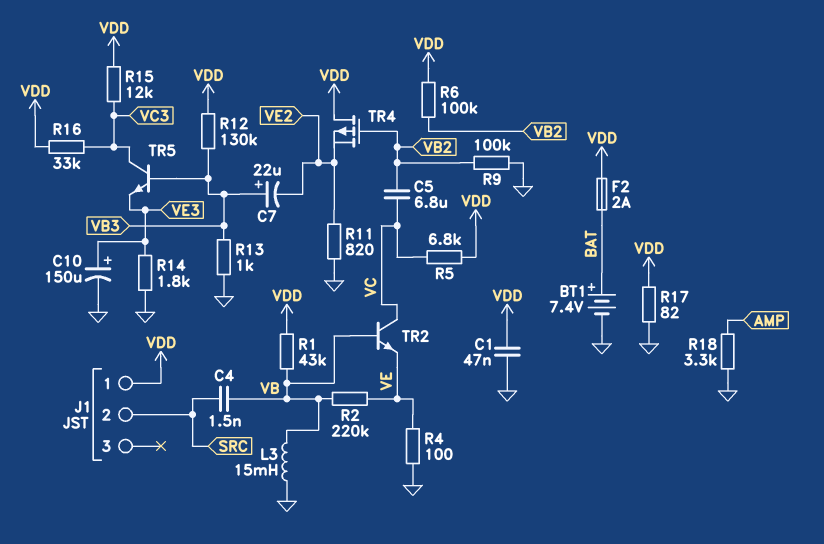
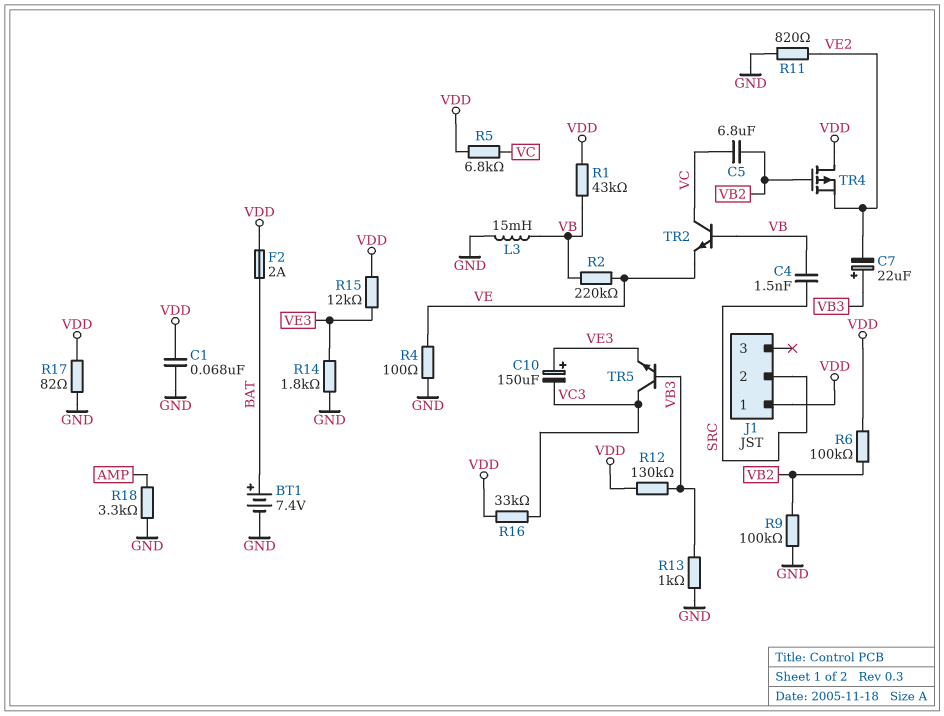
C1: 47nF (GND, VDD) -> 68nF (GND, VDD)
C10: 150uF (plus VE3, minus GND) -> 150uF (plus VE3, minus VC3)
R15: 12k (VC3, VDD) -> 12k (VDD, VE3)

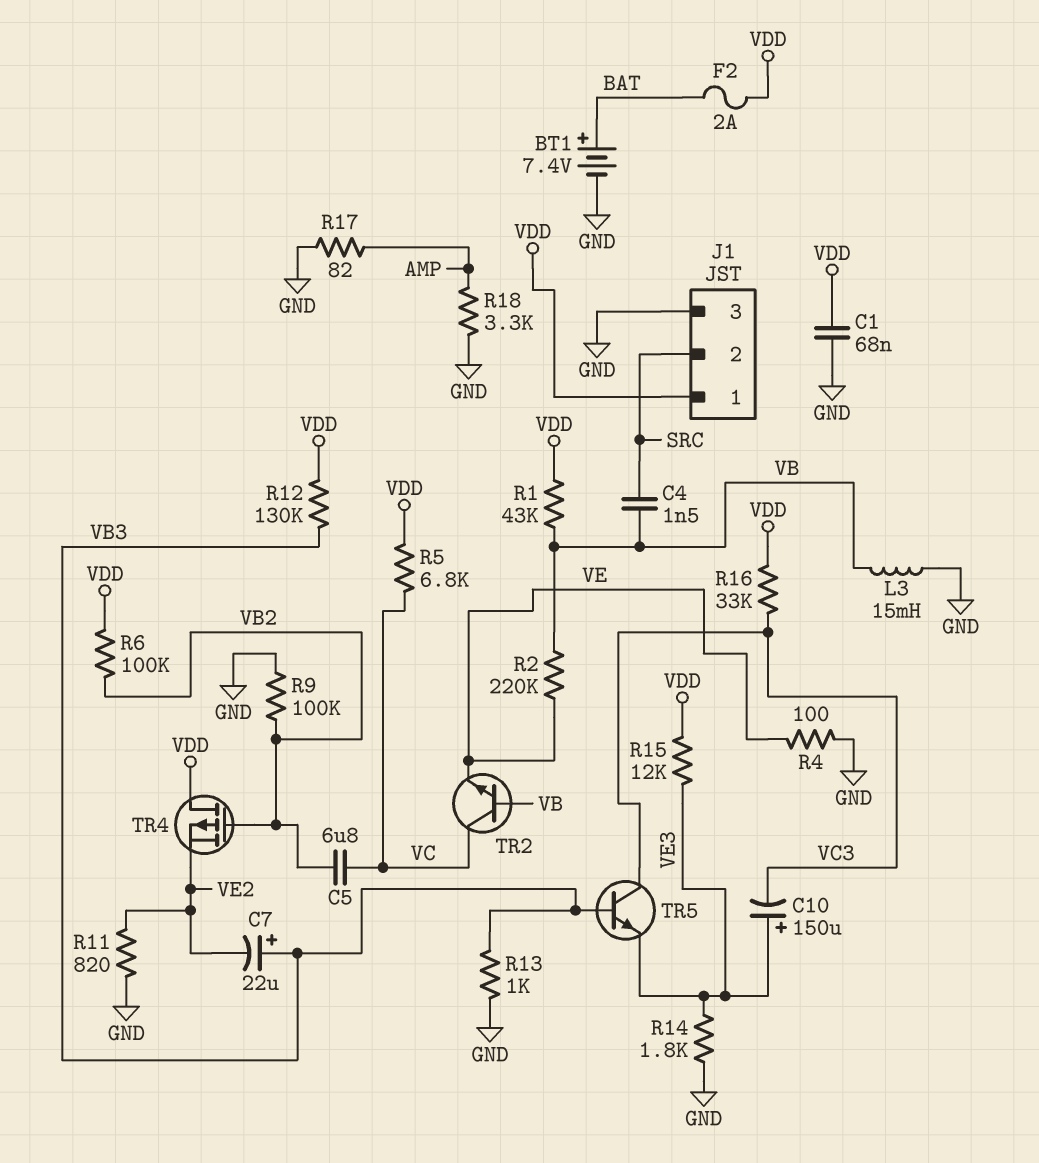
J1 pin 3: none -> GND
R17: 82 (GND, VDD) -> 82 (AMP, GND)

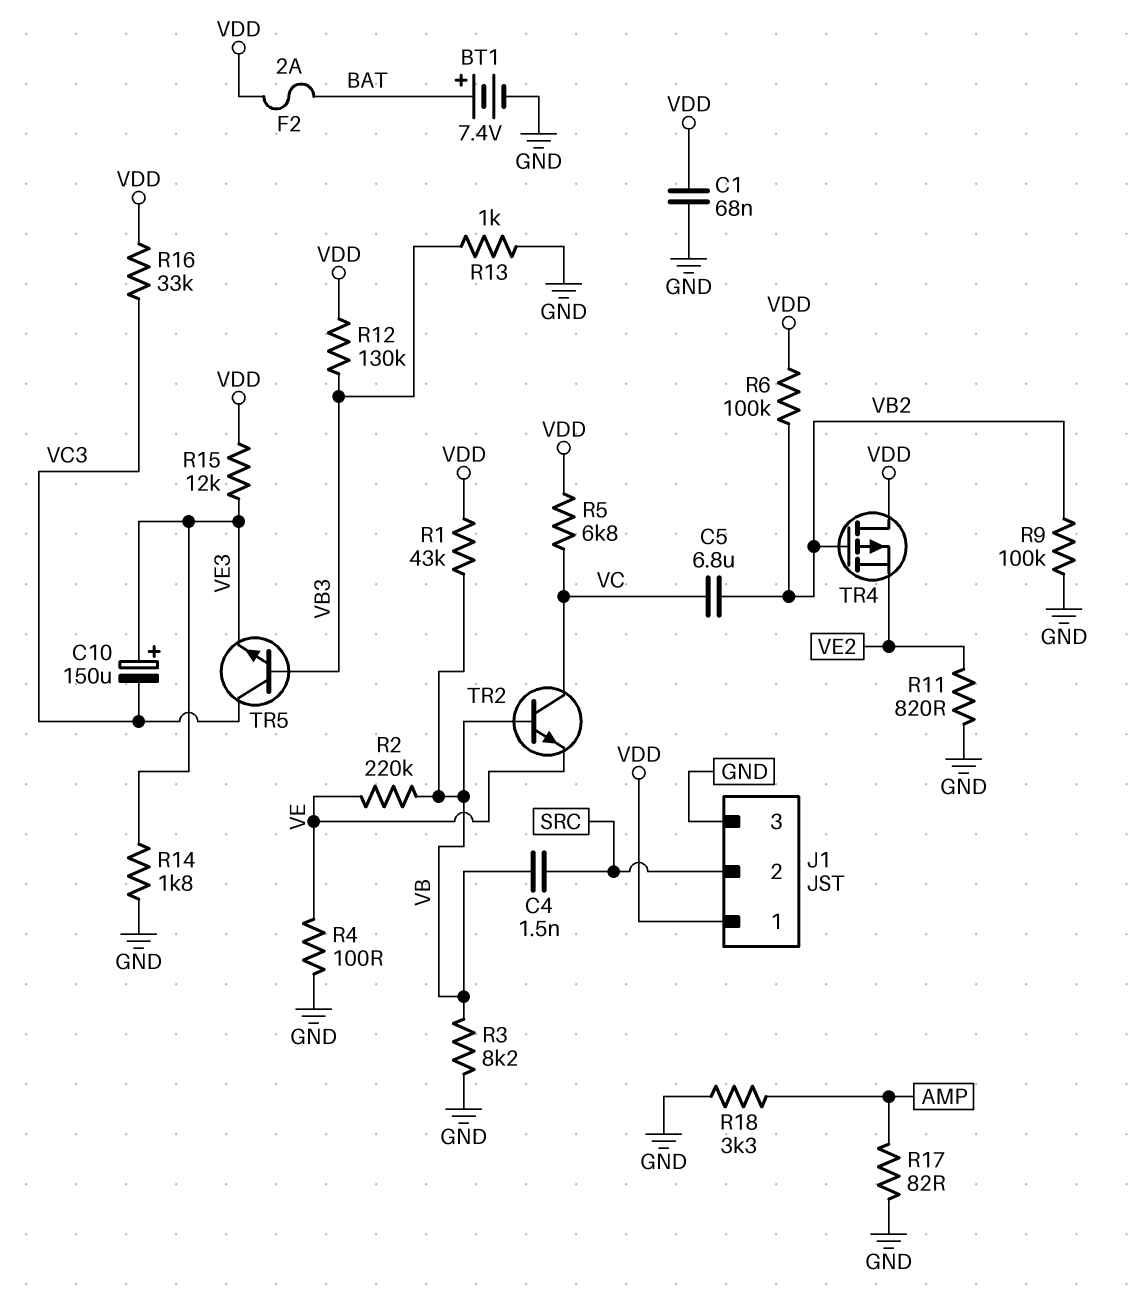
C7: 22uF (plus VB3, minus VE2) -> none
L3: 15mH (GND, VB) -> none
R3: none -> 8.2k (GND, VB)

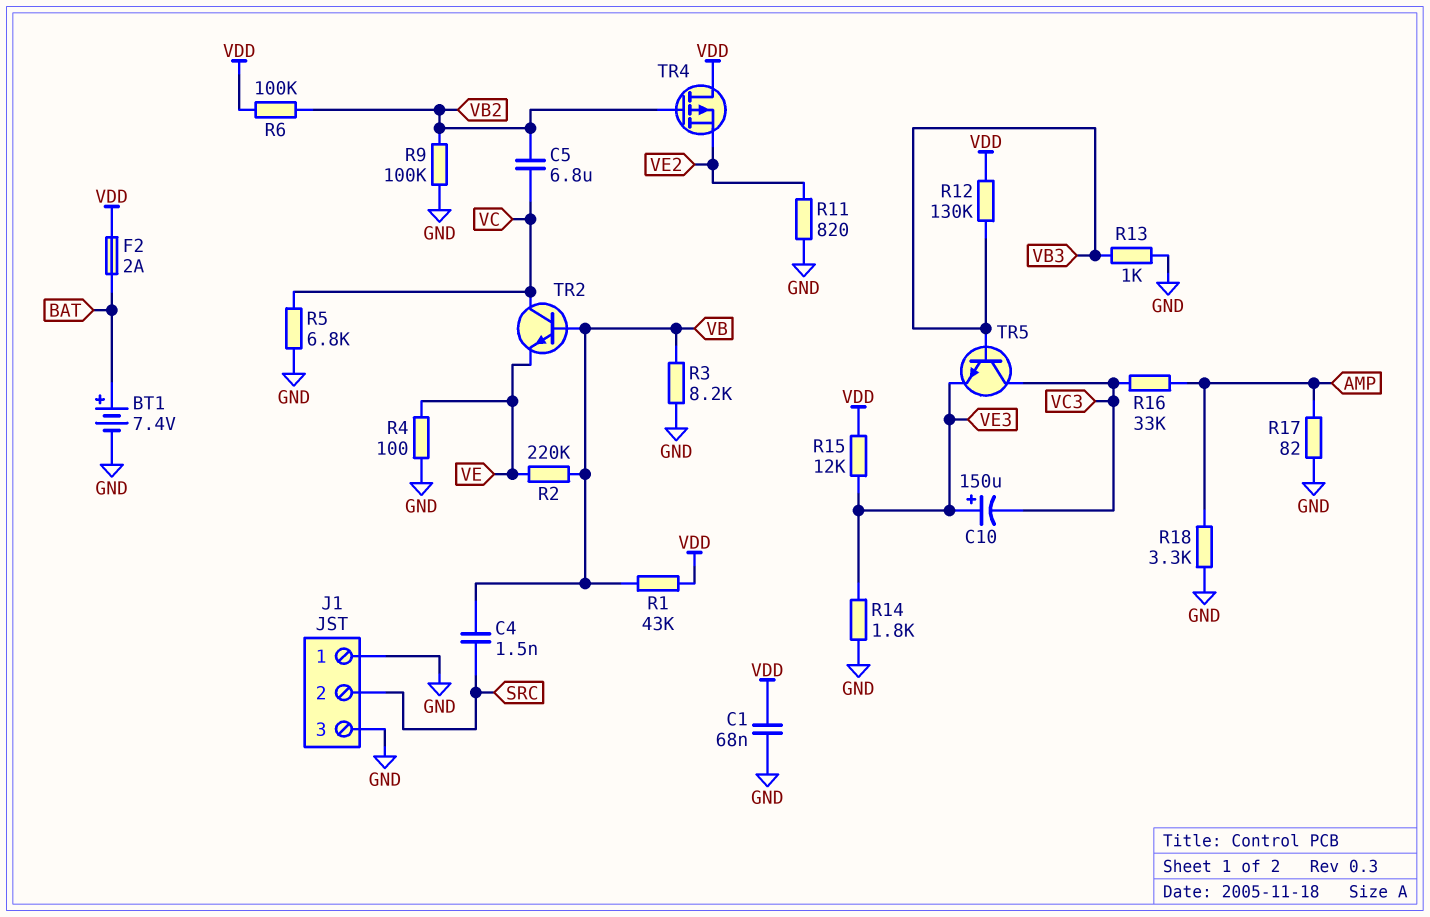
J1 pin 1: VDD -> GND
R5: 6.8k (VC, VDD) -> 6.8k (GND, VC)
R16: 33k (VC3, VDD) -> 33k (AMP, VC3)

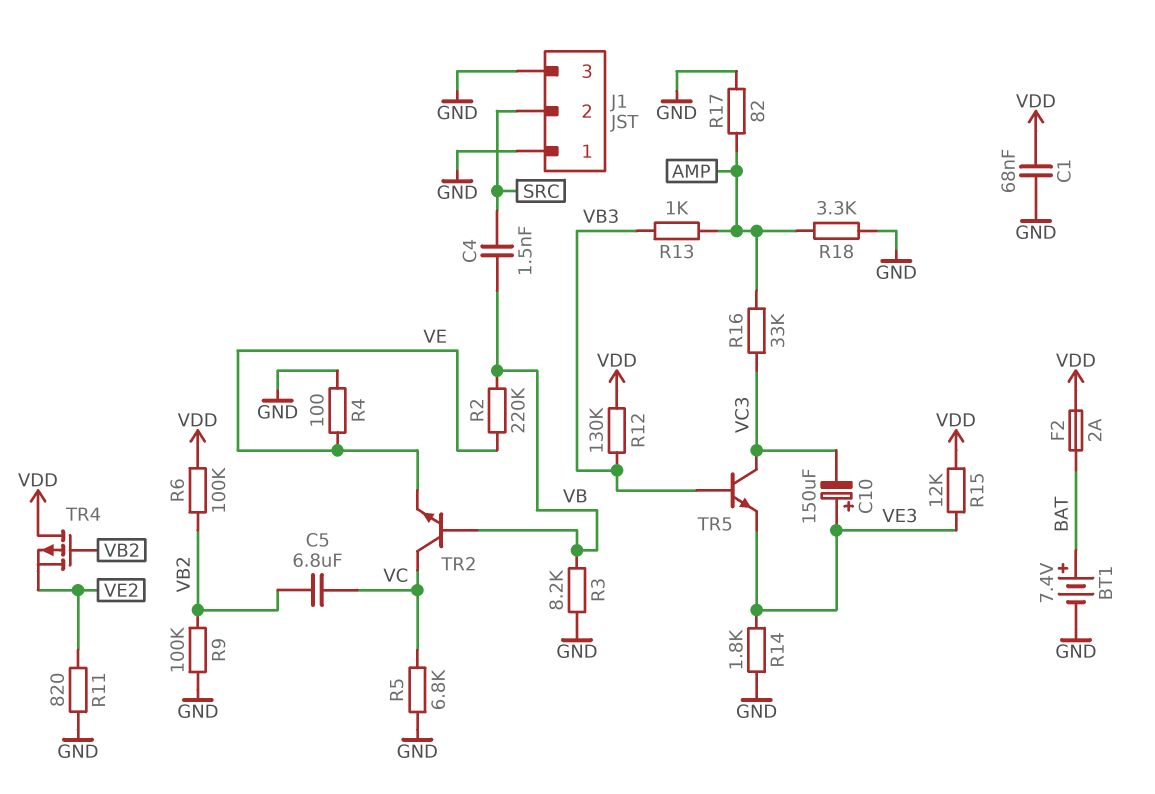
R1: 43k (VB, VDD) -> none
R13: 1k (GND, VB3) -> 1k (AMP, VB3)

